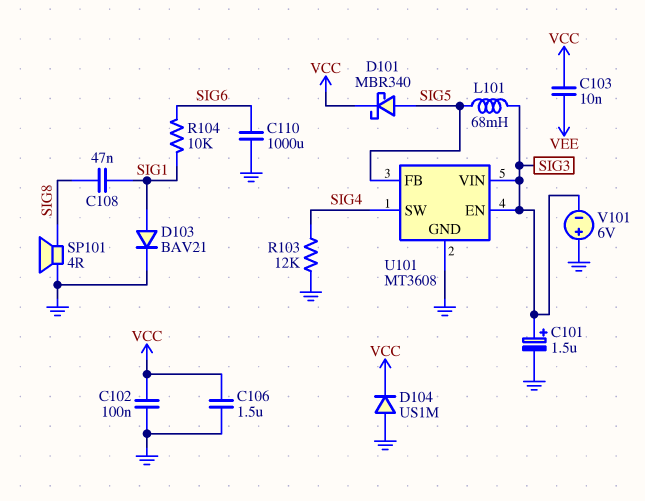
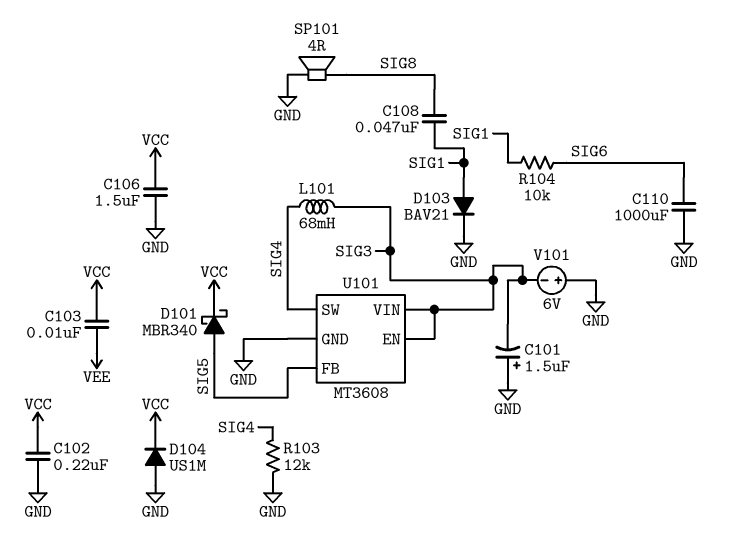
C101: 1.5uF (plus SIG3, minus GND) -> 1.5uF (plus GND, minus SIG3)
C102: 100nF (GND, VCC) -> 220nF (GND, VCC)
L101: 68mH (SIG3, SIG5) -> 68mH (SIG3, SIG4)

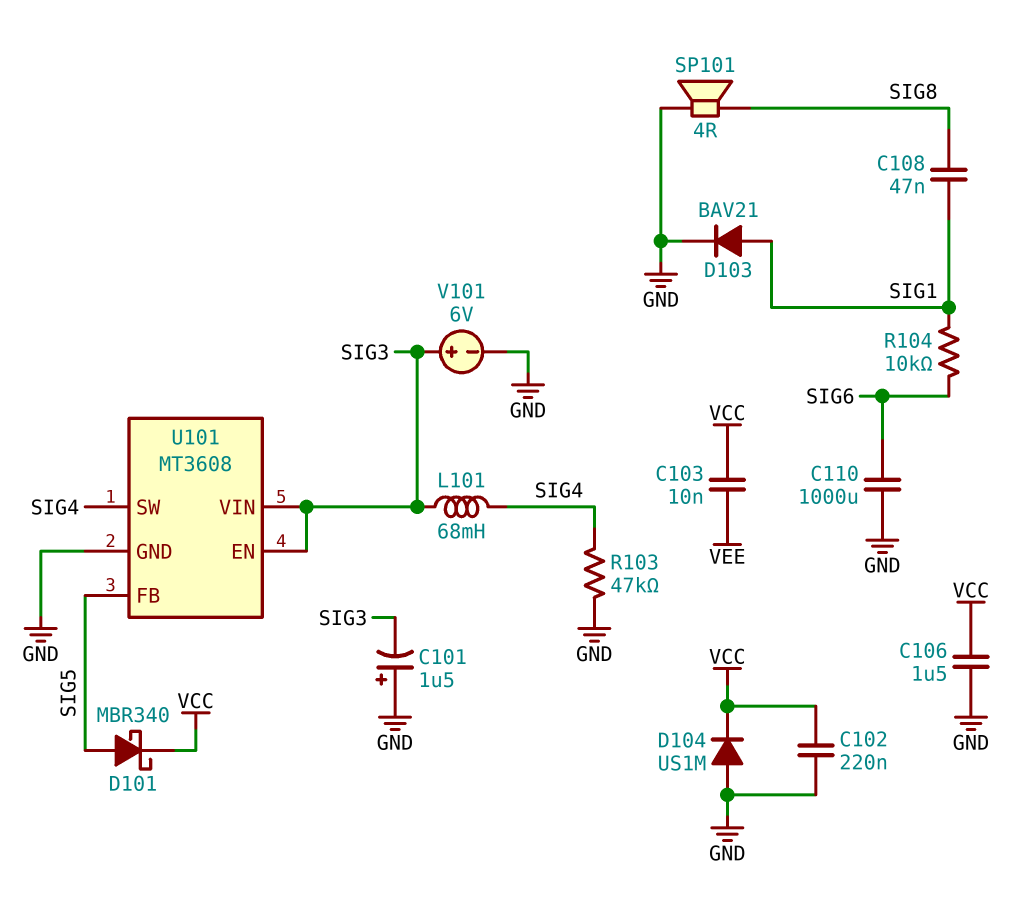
R103: 12k (GND, SIG4) -> 47k (GND, SIG4)
V101: 6V (plus GND, minus SIG3) -> 6V (plus SIG3, minus GND)

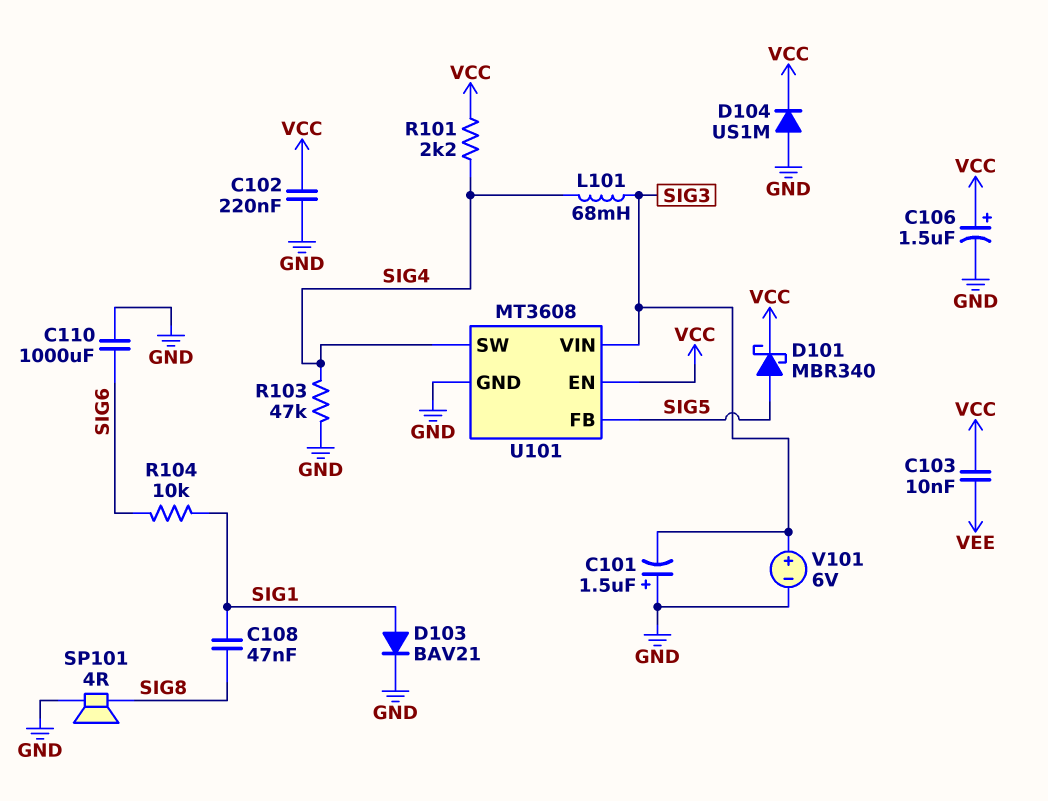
C106: 1.5uF (GND, VCC) -> 1.5uF (plus VCC, minus GND)
R101: none -> 2.2k (SIG4, VCC)
U101 pin EN: SIG3 -> VCC

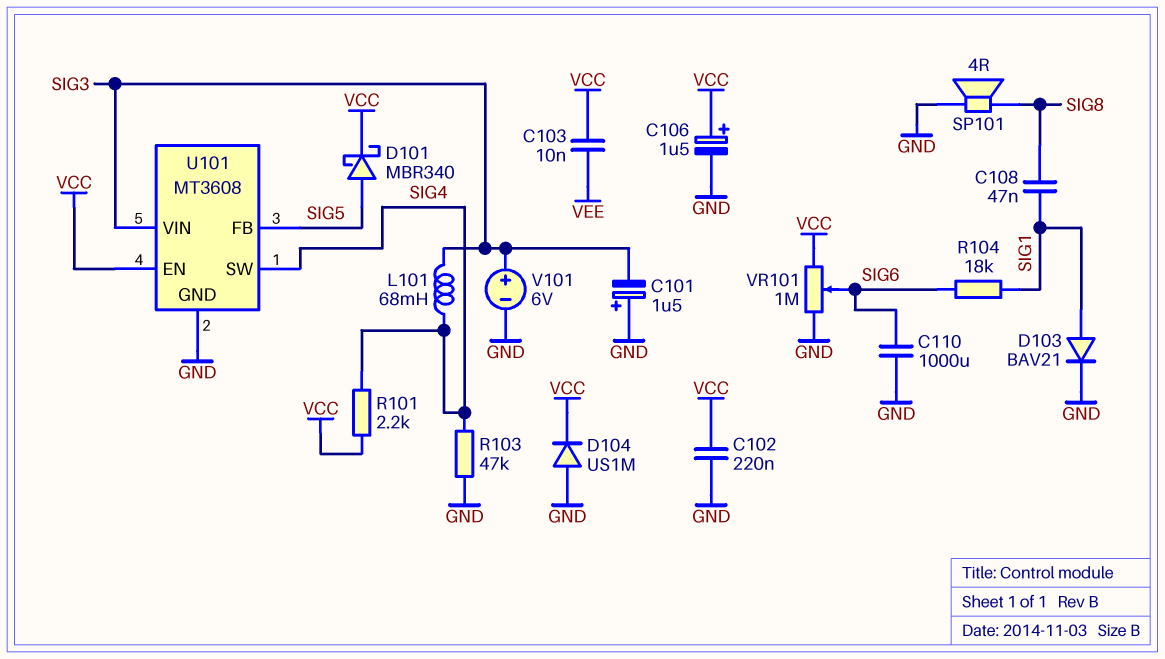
R104: 10k (SIG1, SIG6) -> 18k (SIG1, SIG6)
VR101: none -> 1M (GND, VCC, wiper SIG6)

